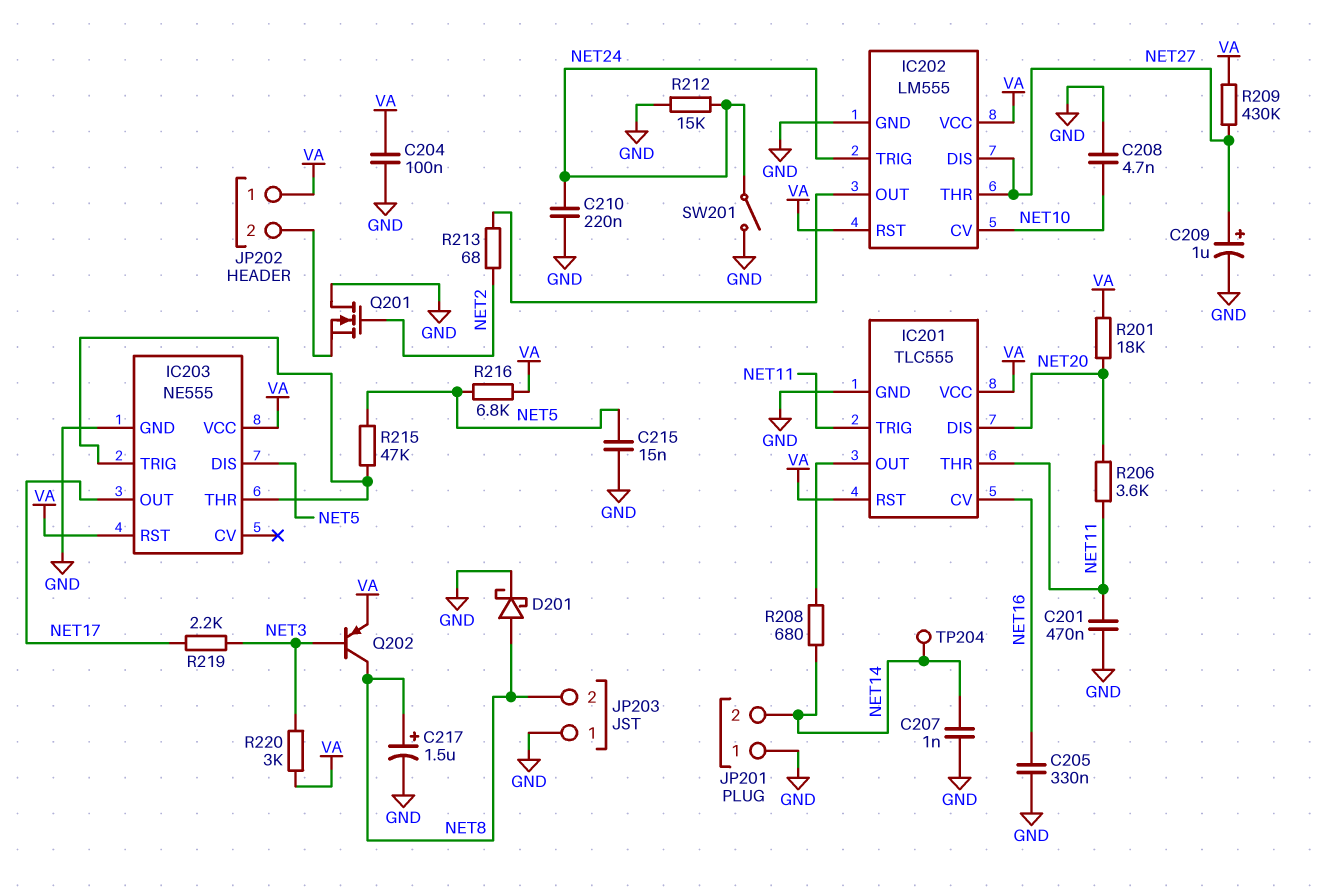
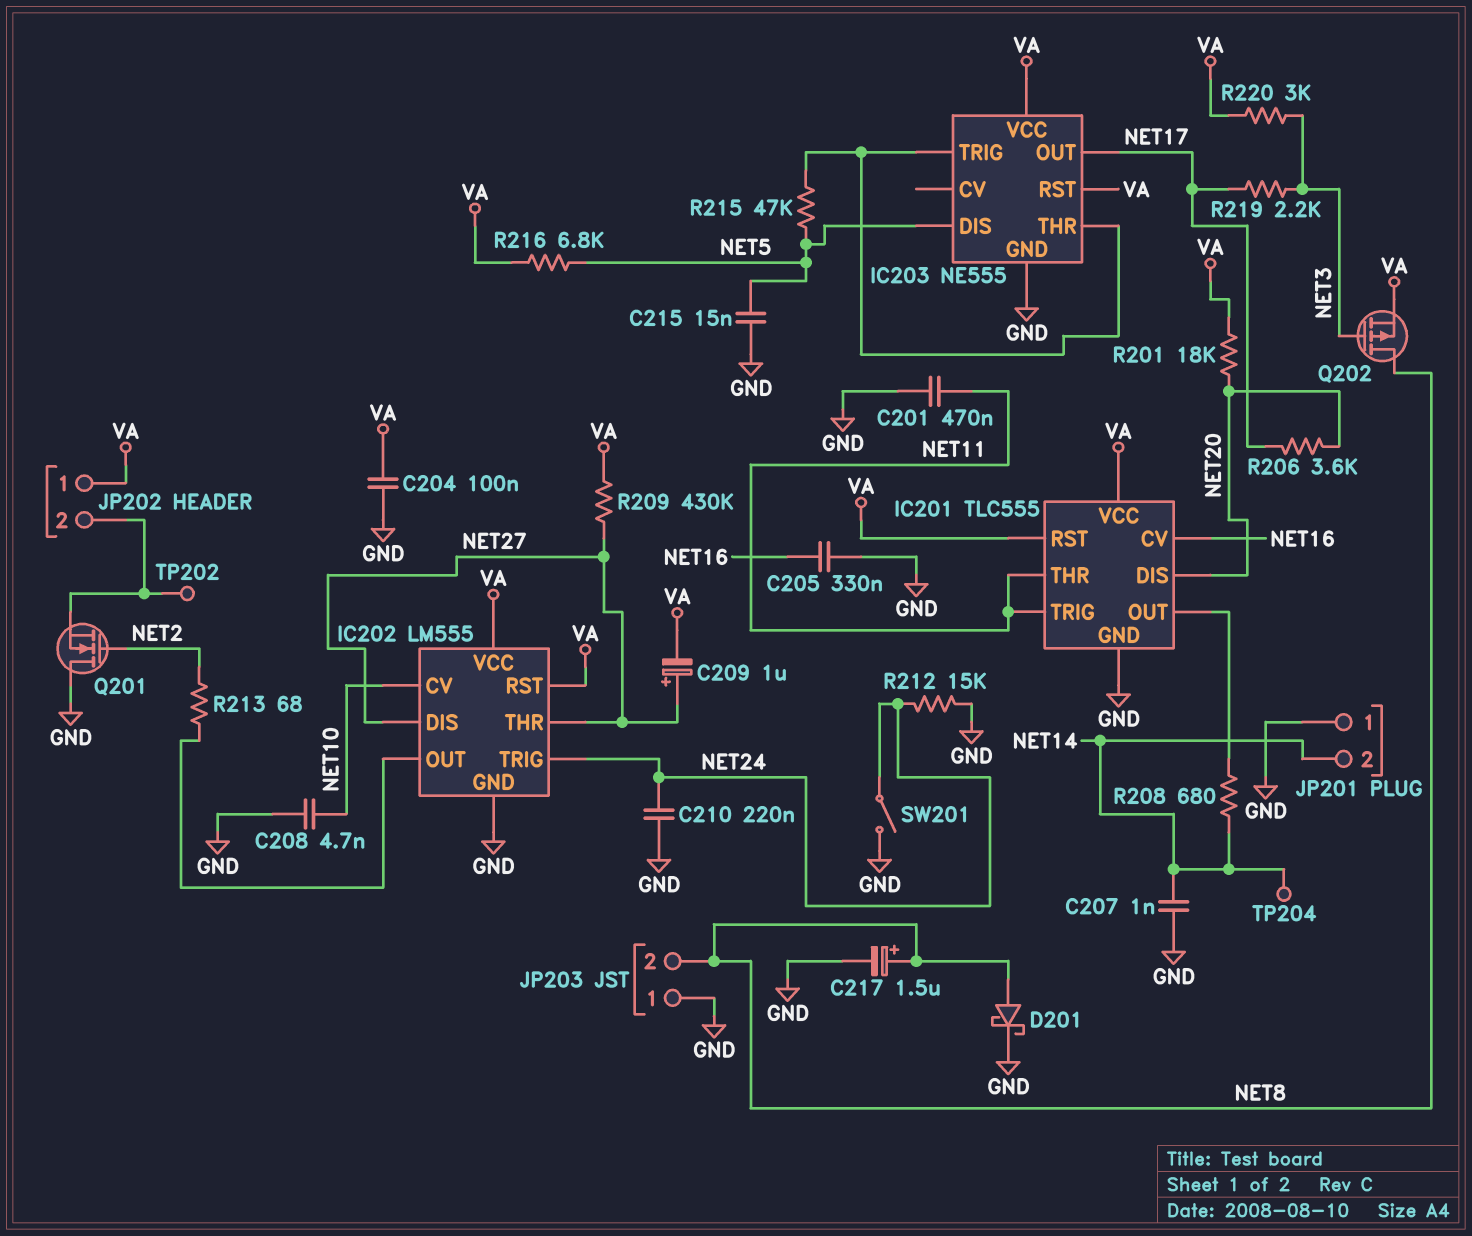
C209: 1uF (plus NET27, minus GND) -> 1uF (plus NET27, minus VA)
Q202: PNP (B NET3, C NET8, E VA) -> PMOS (G NET3, D NET8, S VA)
R206: 3.6k (NET11, NET20) -> 3.6k (NET17, NET20)
TP202: none -> test point (JP202/2)

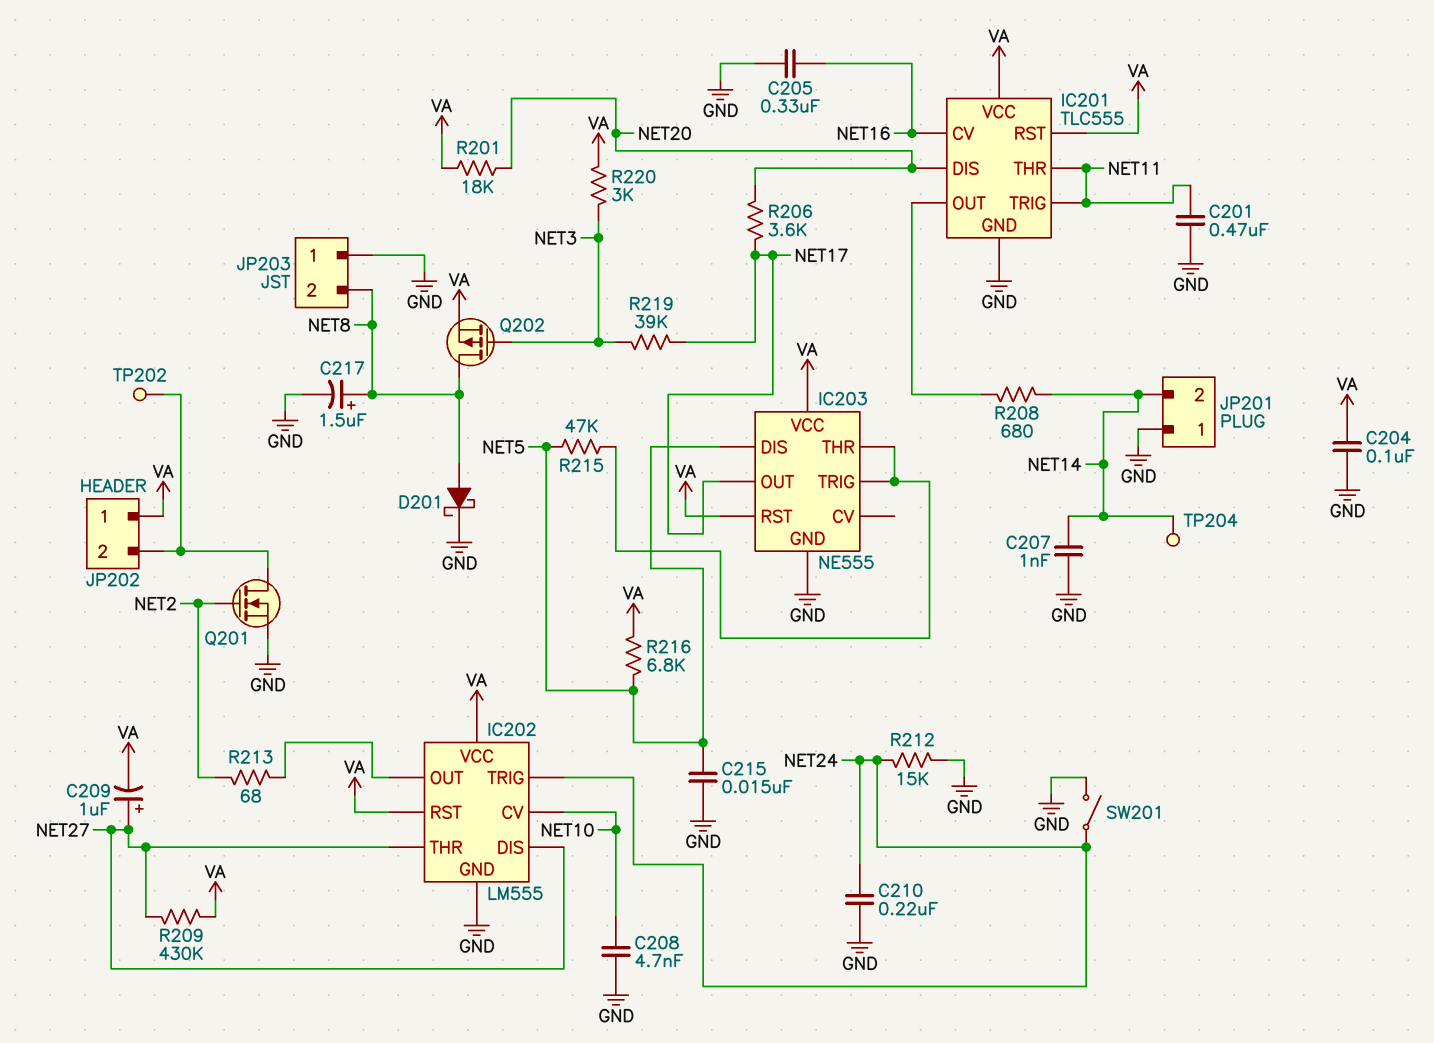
Q201: NMOS (G NET2, D GND, S JP202/2) -> NMOS (G NET2, D JP202/2, S GND)
R219: 2.2k (NET3, NET17) -> 39k (NET3, NET17)

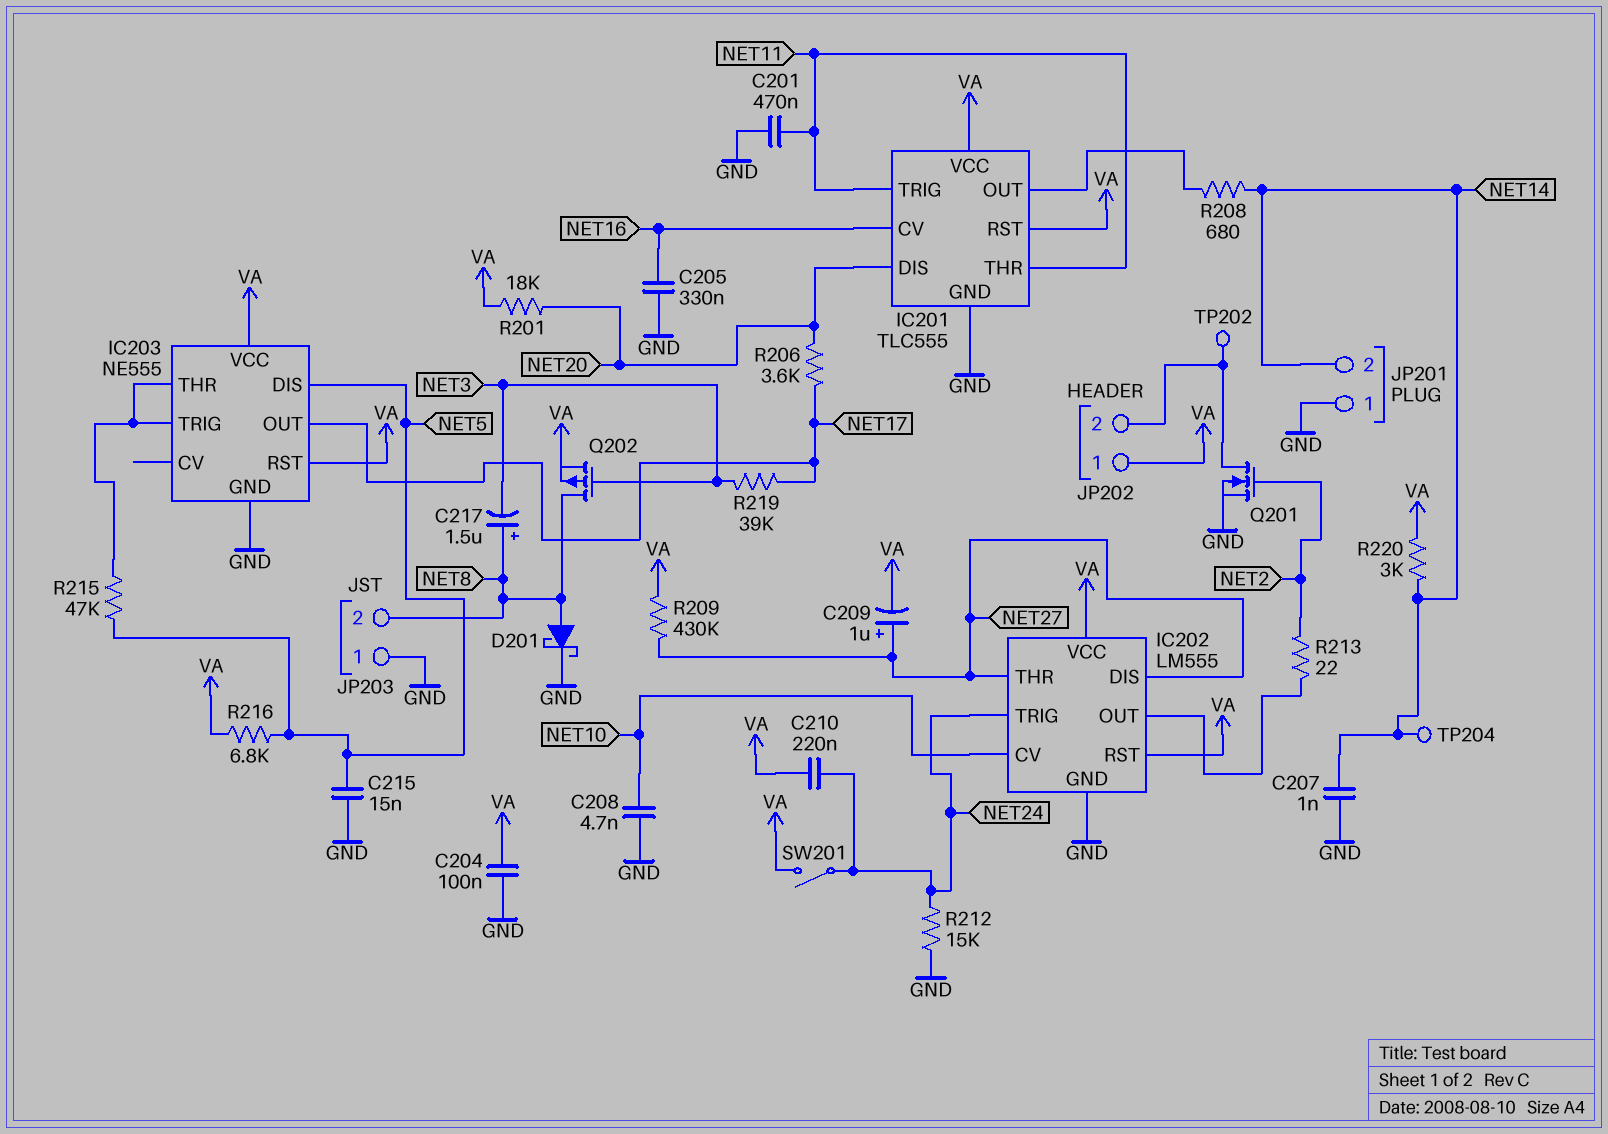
C210: 220nF (GND, NET24) -> 220nF (NET24, VA)
C217: 1.5uF (plus NET8, minus GND) -> 1.5uF (plus NET8, minus NET3)
R213: 68 (IC202/OUT, NET2) -> 22 (IC202/OUT, NET2)
R220: 3k (NET3, VA) -> 3k (NET14, VA)
SW201: switch (GND, NET24) -> switch (NET24, VA)

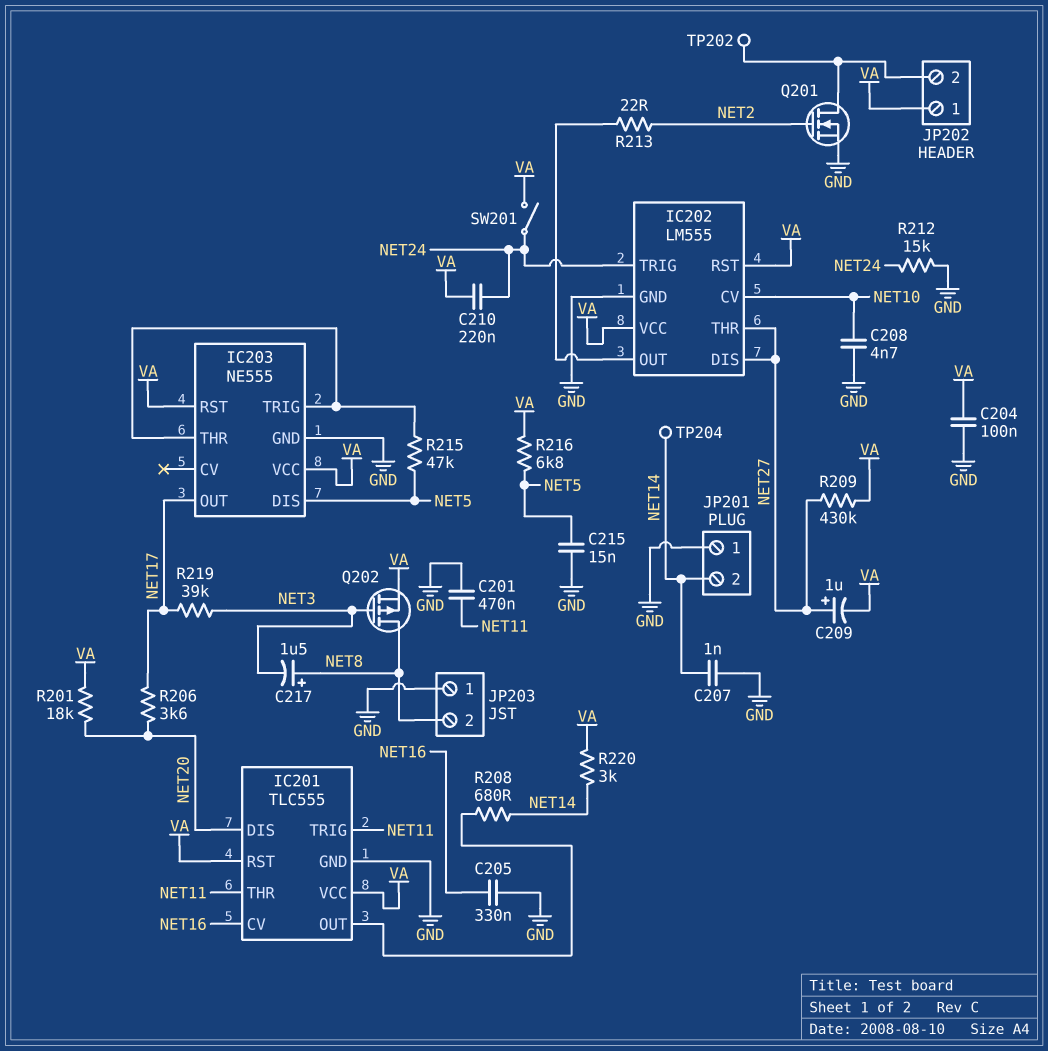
D201: schottky (A NET8, K GND) -> none

